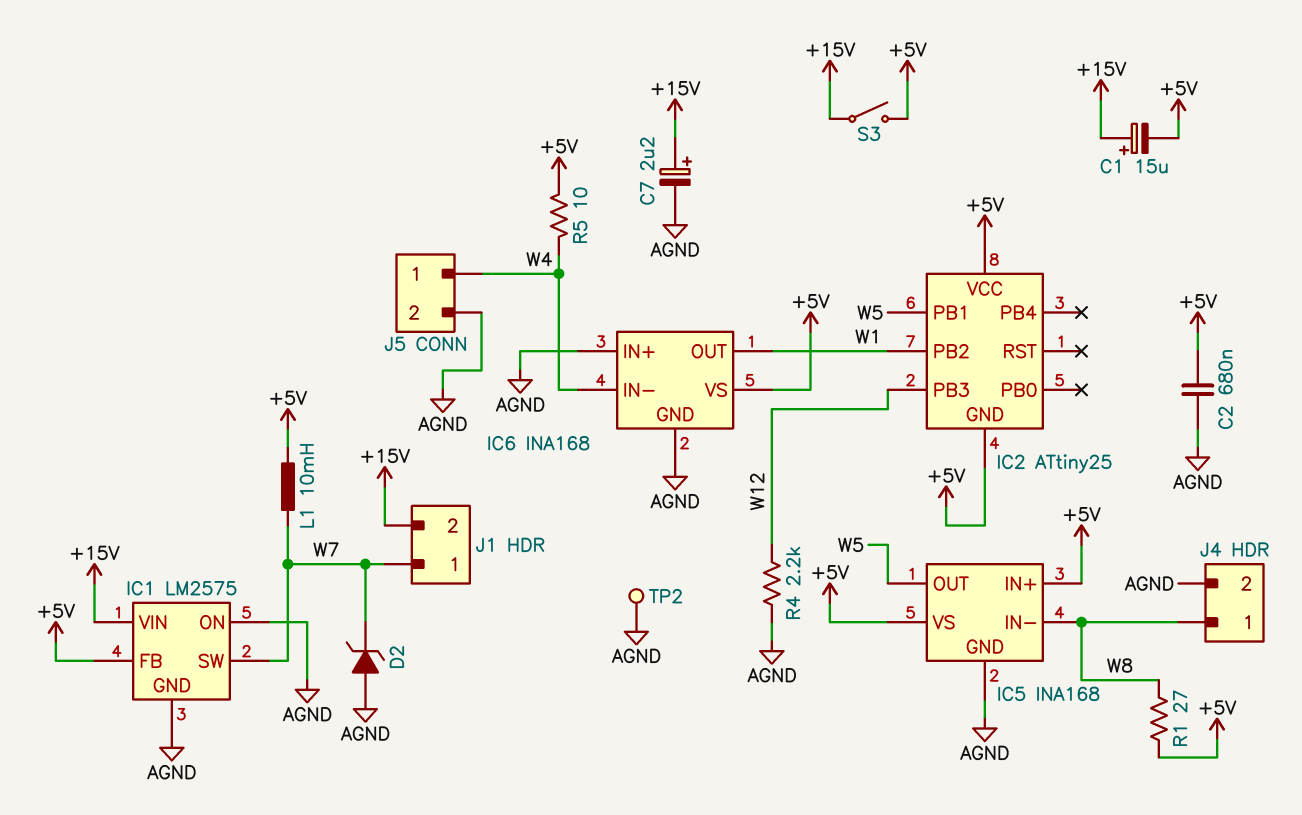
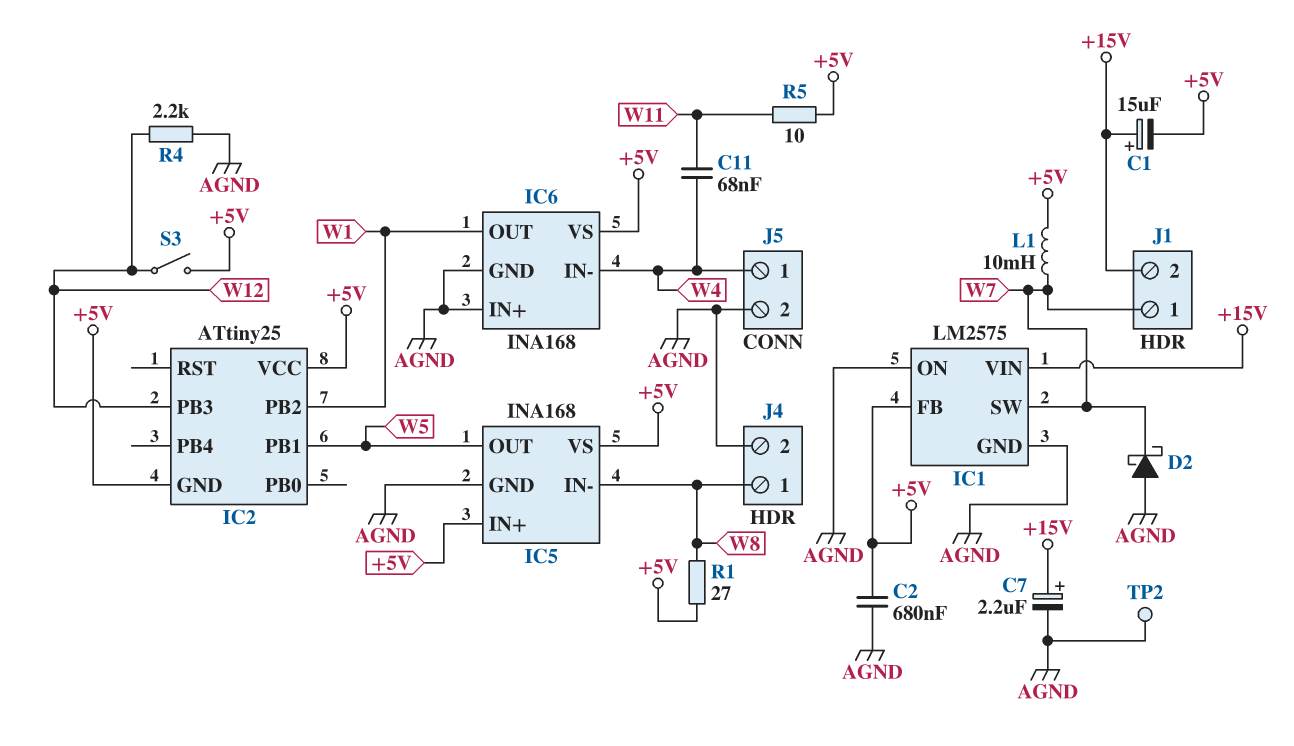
C11: none -> 68nF (W4, W11)
D2: zener (A AGND, K W7) -> schottky (A AGND, K W7)
R5: 10 (+5V, W4) -> 10 (+5V, W11)
S3: switch (+5V, +15V) -> switch (+5V, W12)

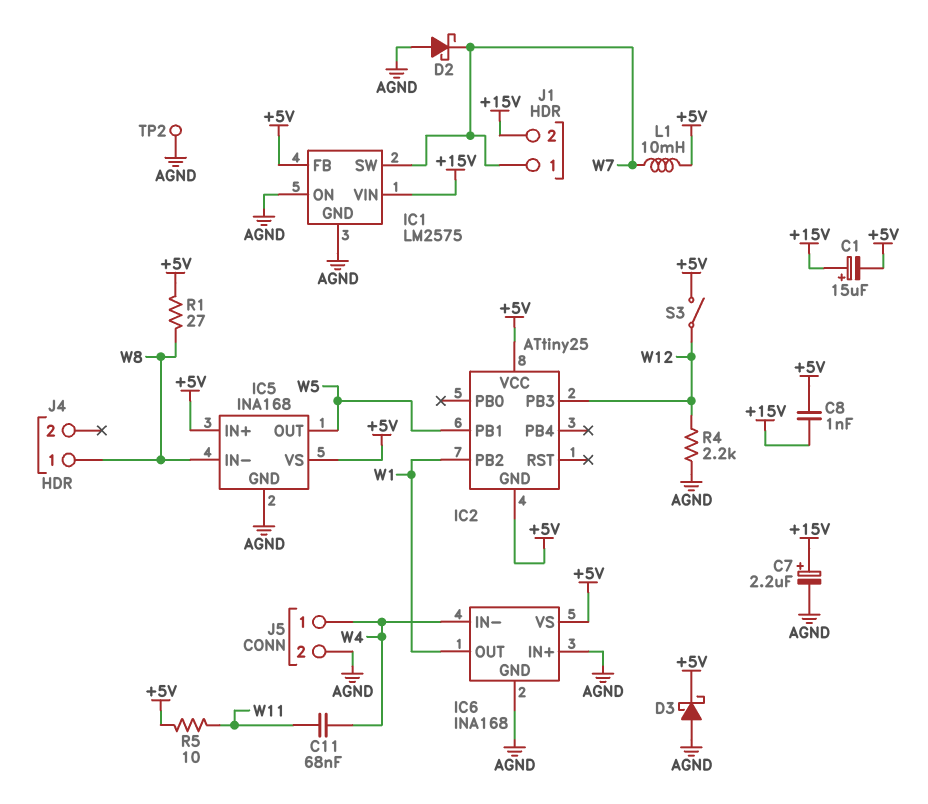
C2: 680nF (+5V, AGND) -> none
C8: none -> 1nF (+5V, +15V)
D3: none -> schottky (A AGND, K +5V)
J4 pin 2: AGND -> none

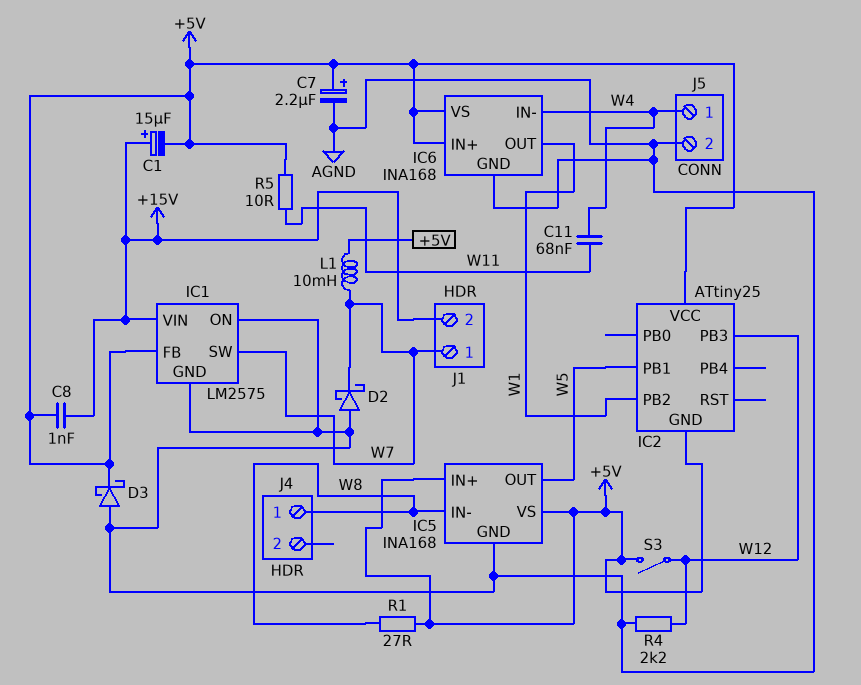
C7: 2.2uF (plus +15V, minus AGND) -> 2.2uF (plus +5V, minus AGND)
IC6 pin IN+: AGND -> +5V
TP2: test point (AGND) -> none

